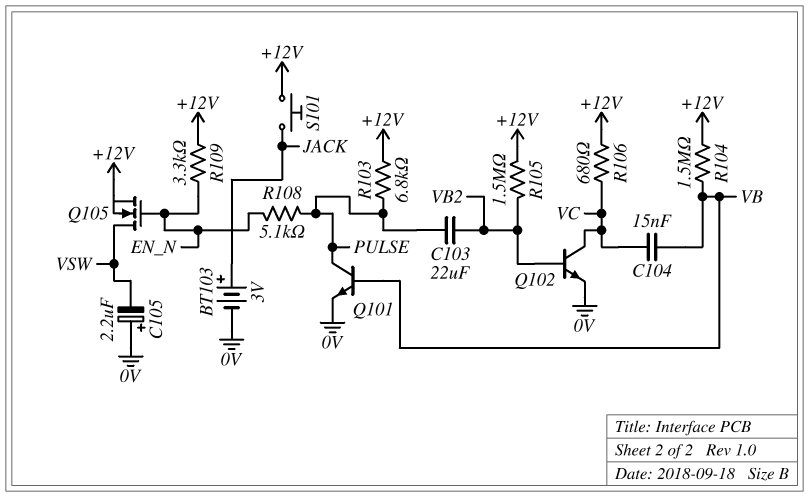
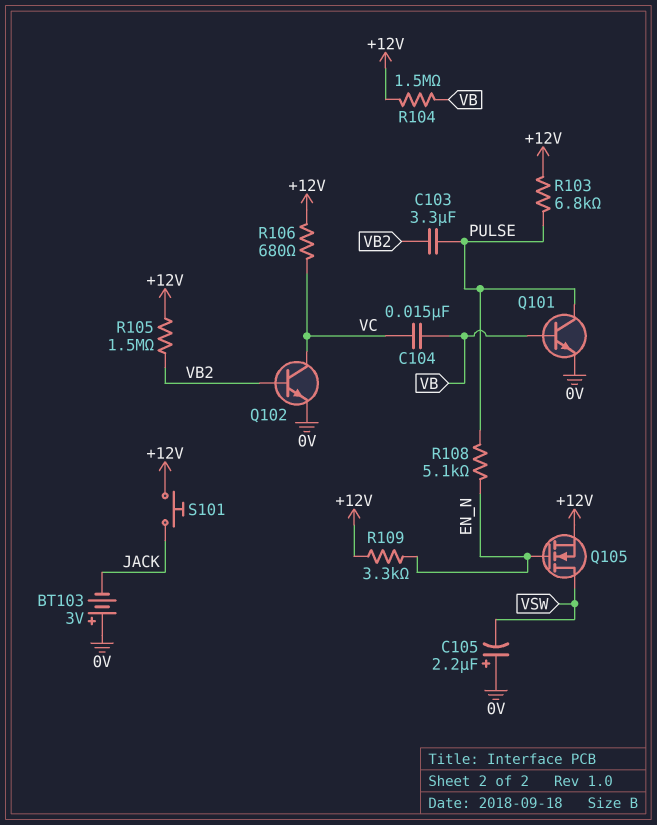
BT103: 3V (plus JACK, minus 0V) -> 3V (plus 0V, minus JACK)
C103: 22uF (PULSE, VB2) -> 3.3uF (PULSE, VB2)

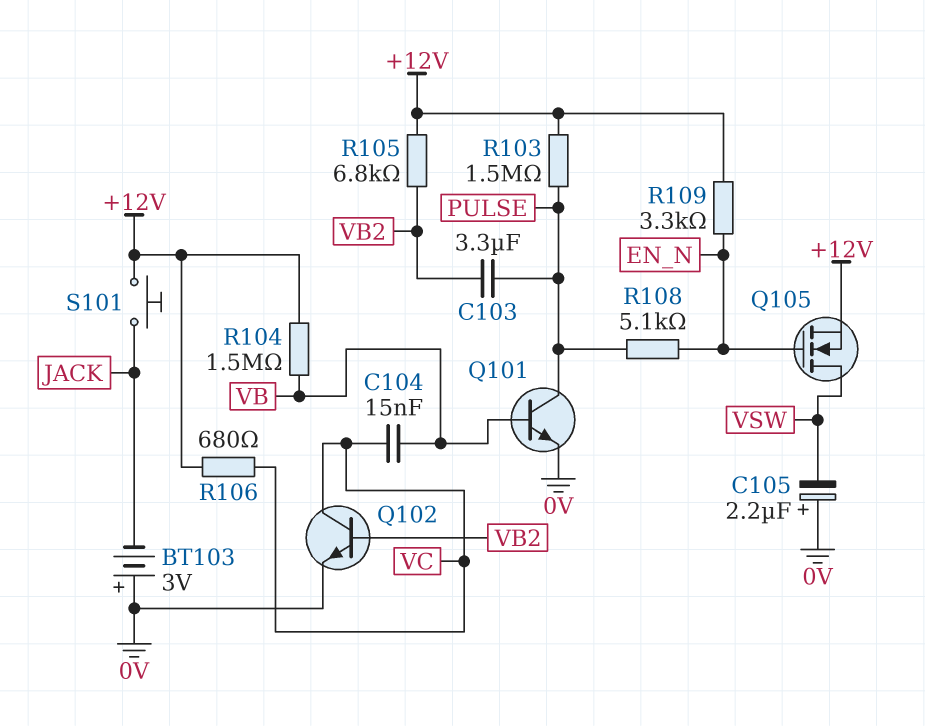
R103: 6.8k (+12V, PULSE) -> 1.5M (+12V, PULSE)
R105: 1.5M (+12V, VB2) -> 6.8k (+12V, VB2)

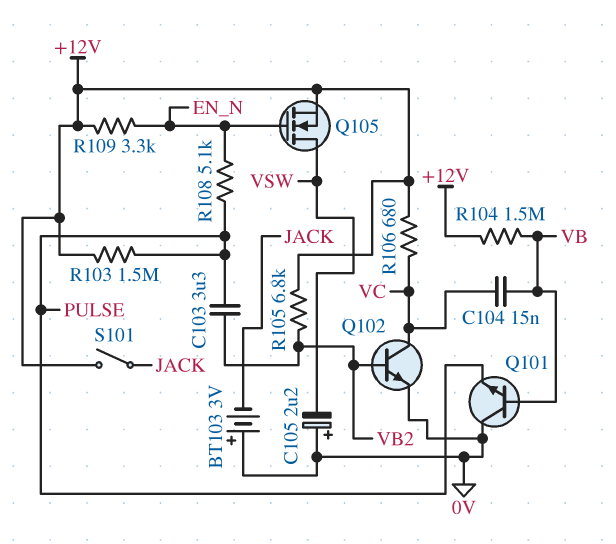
Q101: NPN (B VB, C PULSE, E 0V) -> NPN (B VB, C 0V, E PULSE)
S101: button (+12V, JACK) -> switch (+12V, JACK)

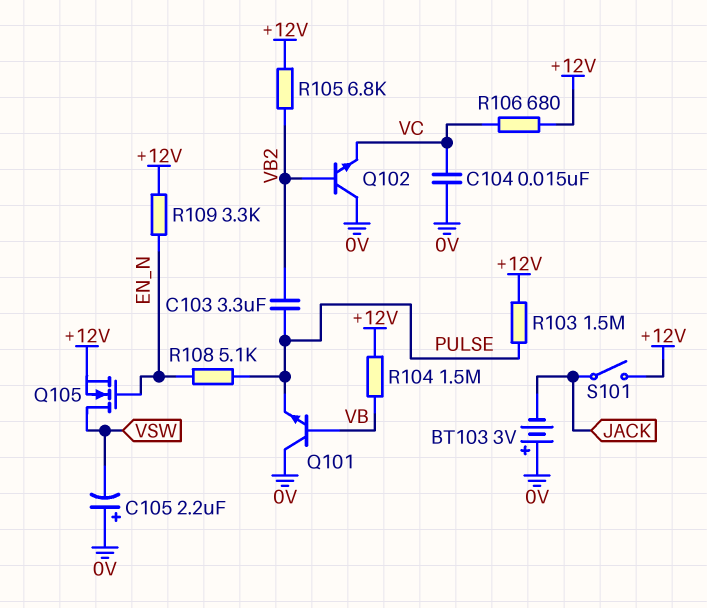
C104: 15nF (VB, VC) -> 15nF (0V, VC)
Q102: NPN (B VB2, C VC, E 0V) -> NPN (B VB2, C 0V, E VC)

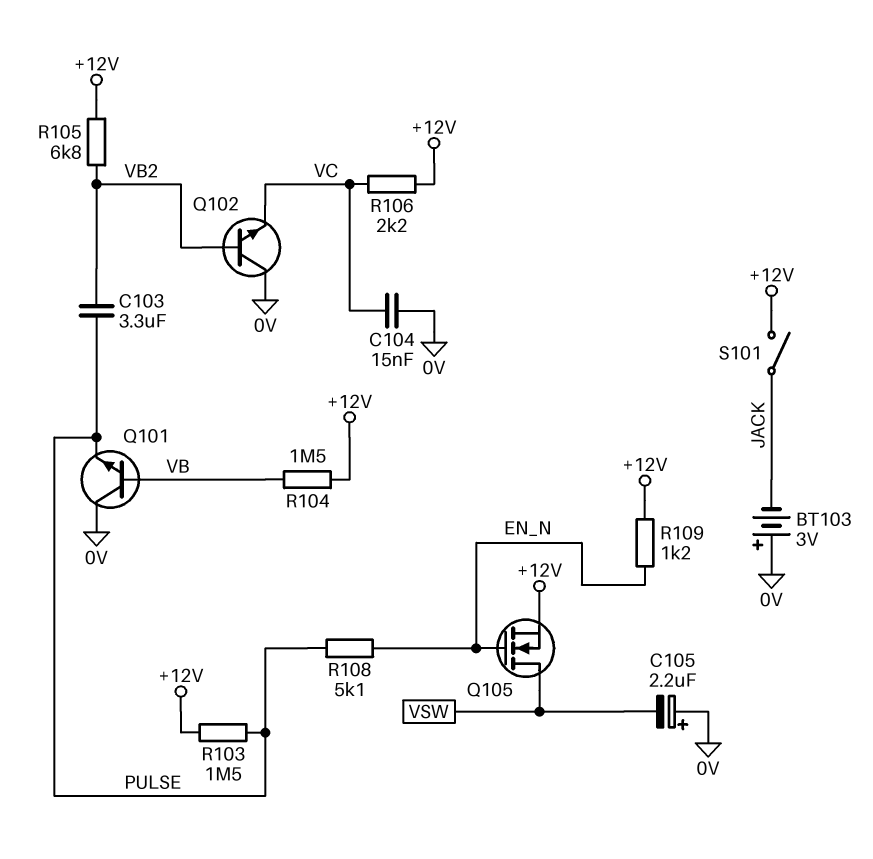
R106: 680 (+12V, VC) -> 2.2k (+12V, VC)
R109: 3.3k (+12V, EN_N) -> 1.2k (+12V, EN_N)

